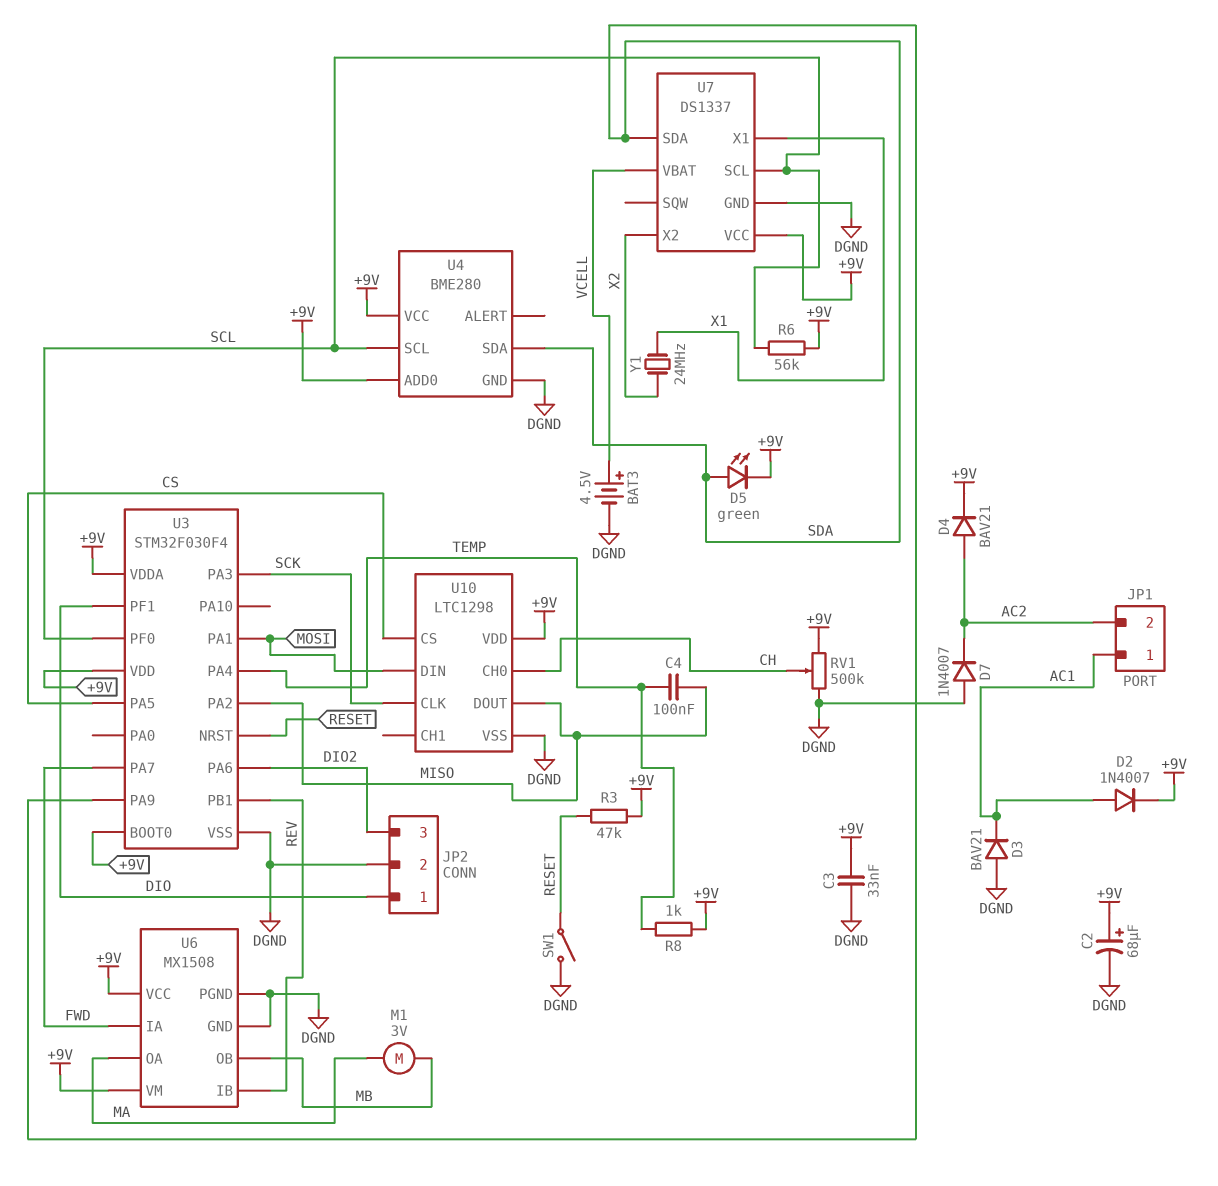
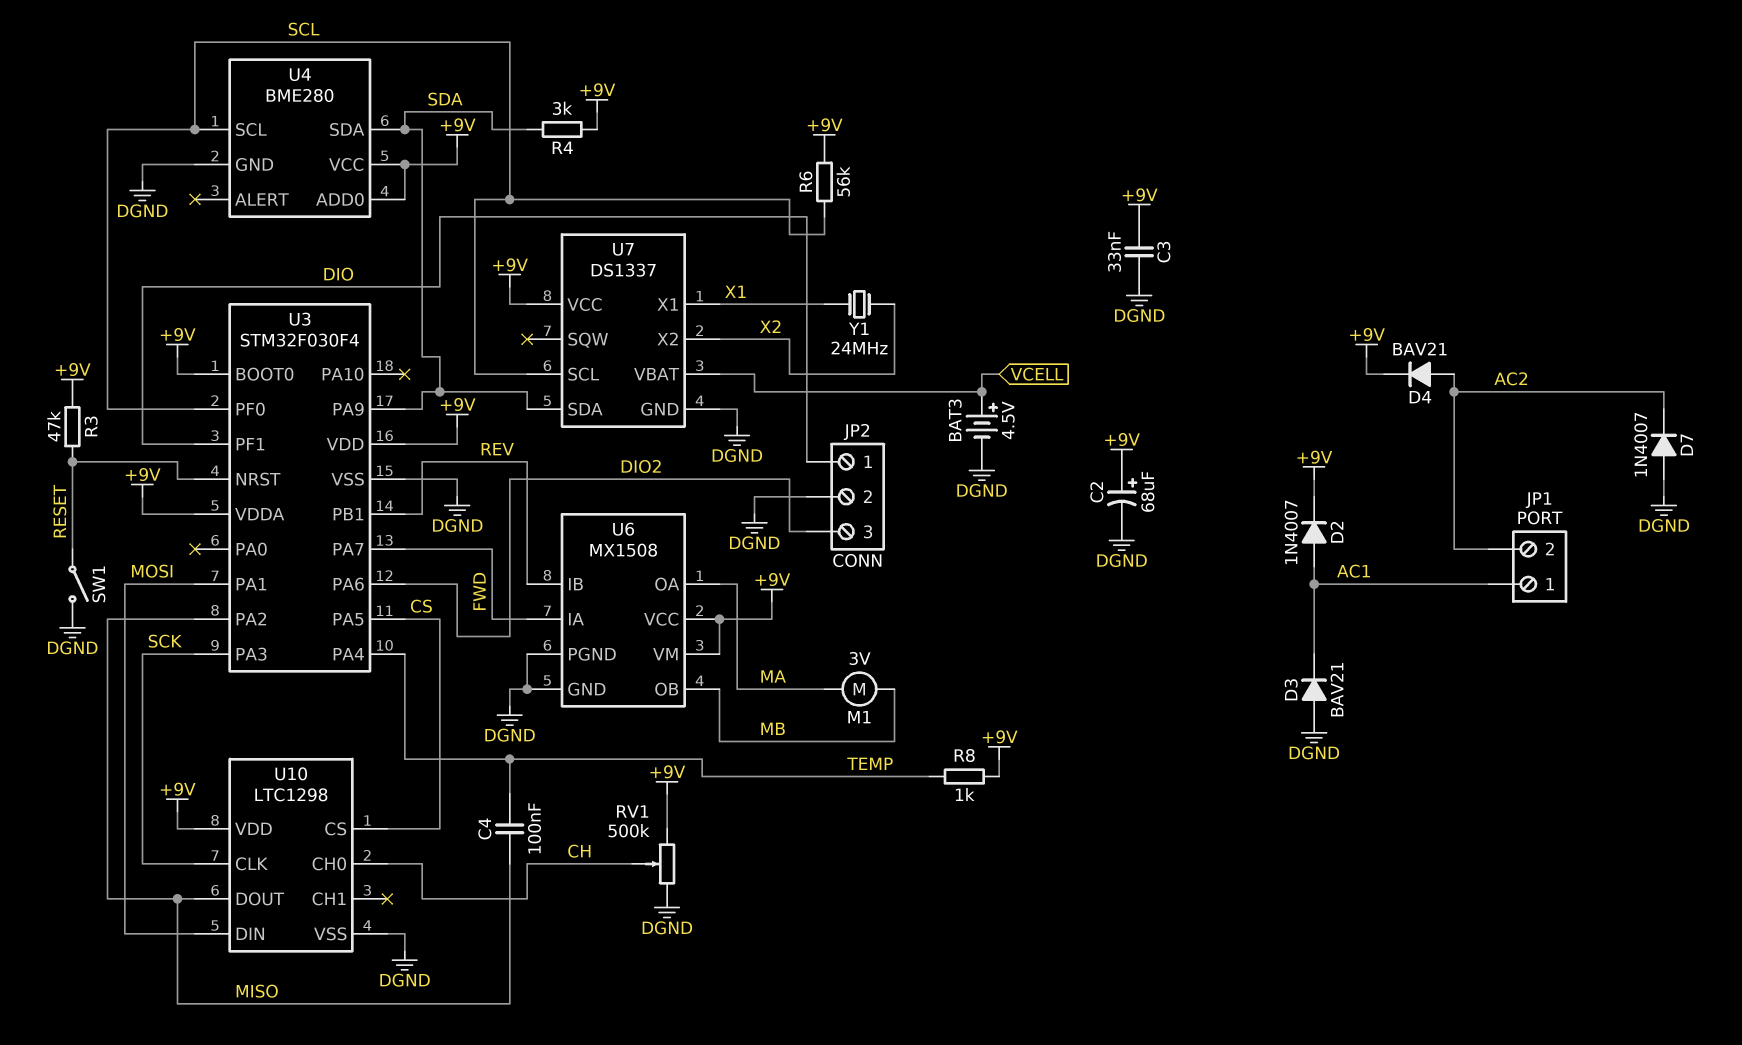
D5: LED green (A SDA, K +9V) -> none
R4: none -> 3k (+9V, SDA)

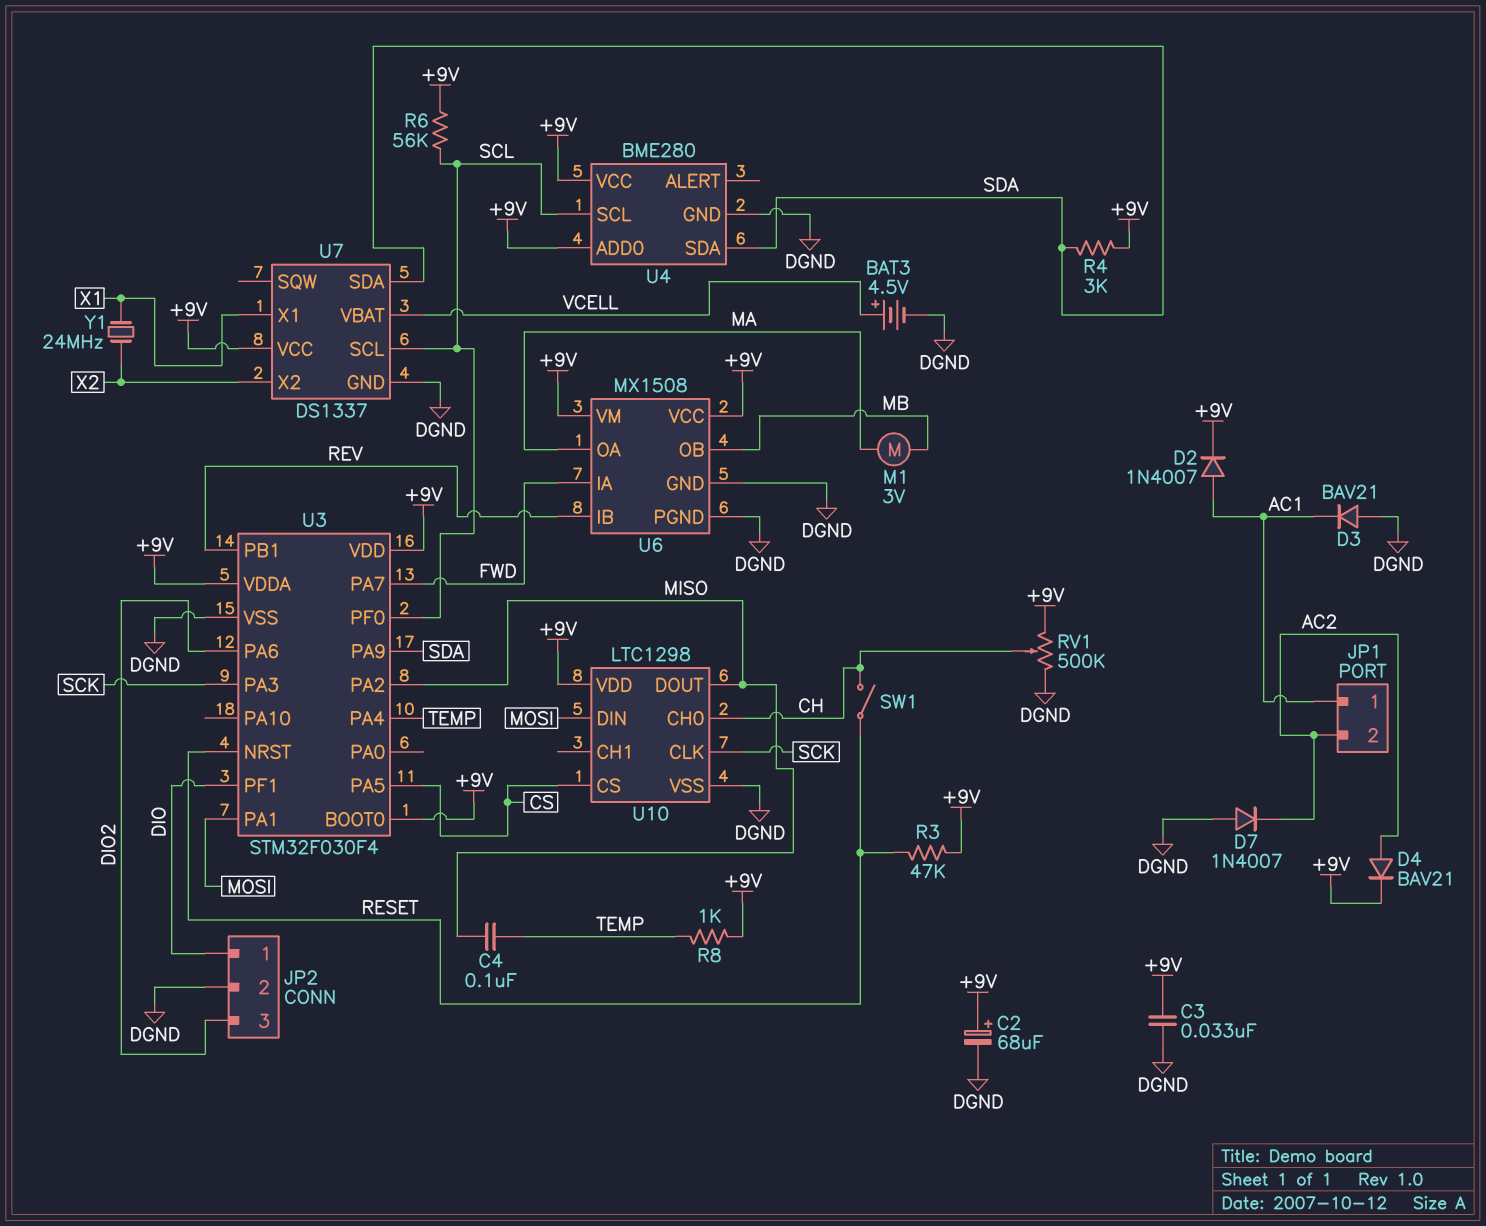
SW1: switch (DGND, RESET) -> switch (CH, RESET)

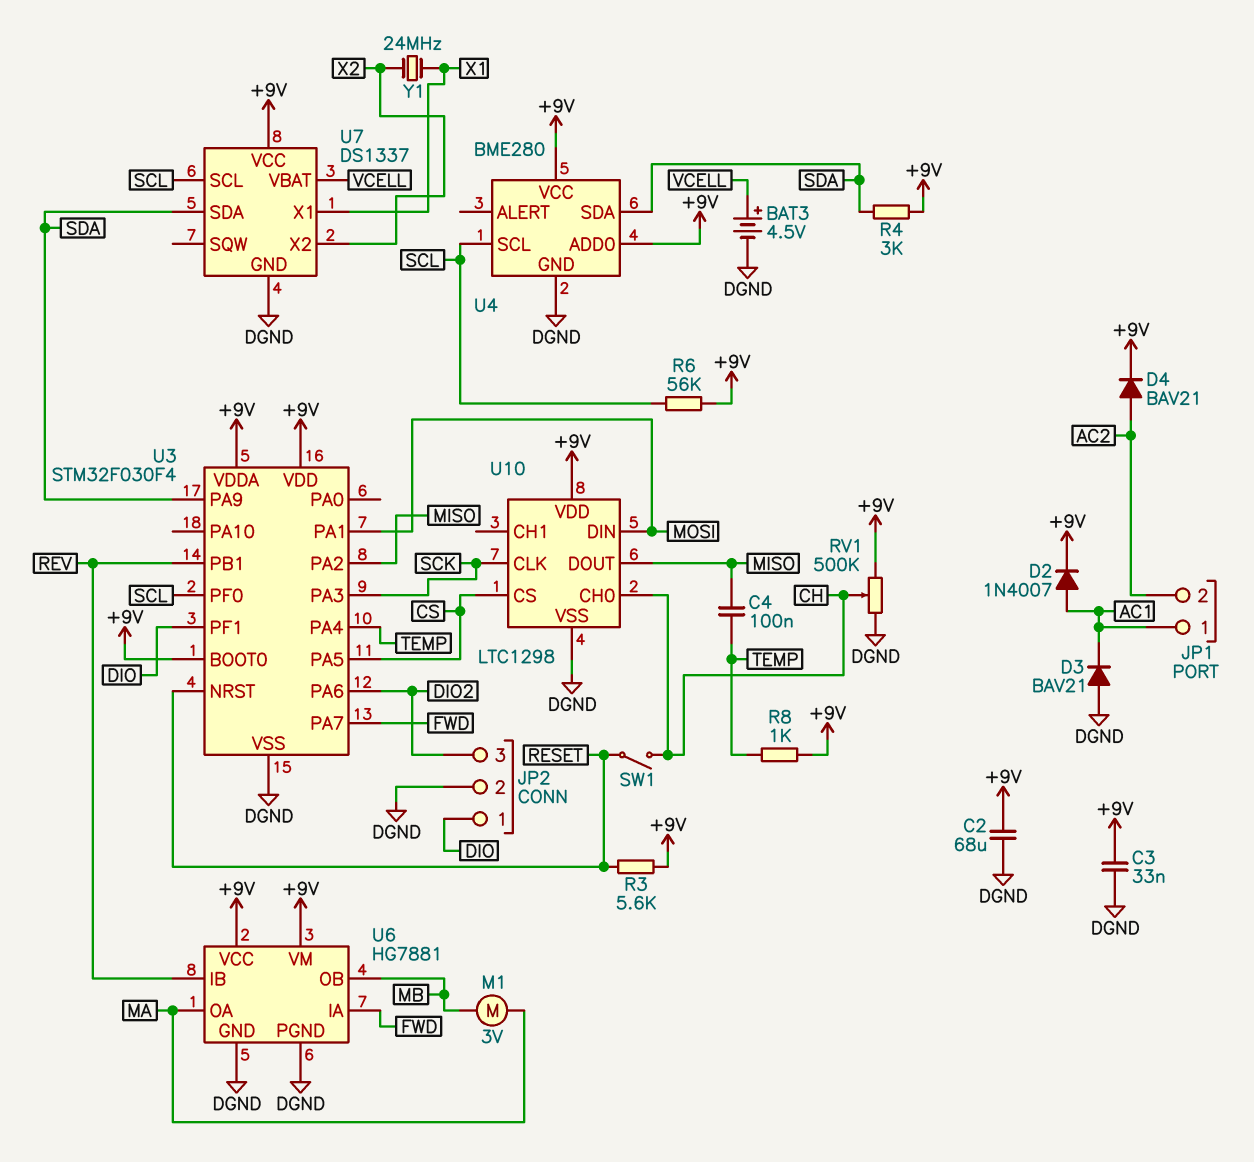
C2: 68uF (plus +9V, minus DGND) -> 68uF (+9V, DGND)
D7: diode 1N4007 (A DGND, K AC2) -> none
R3: 47k (+9V, RESET) -> 5.6k (+9V, RESET)
U6: MX1508 -> HG7881

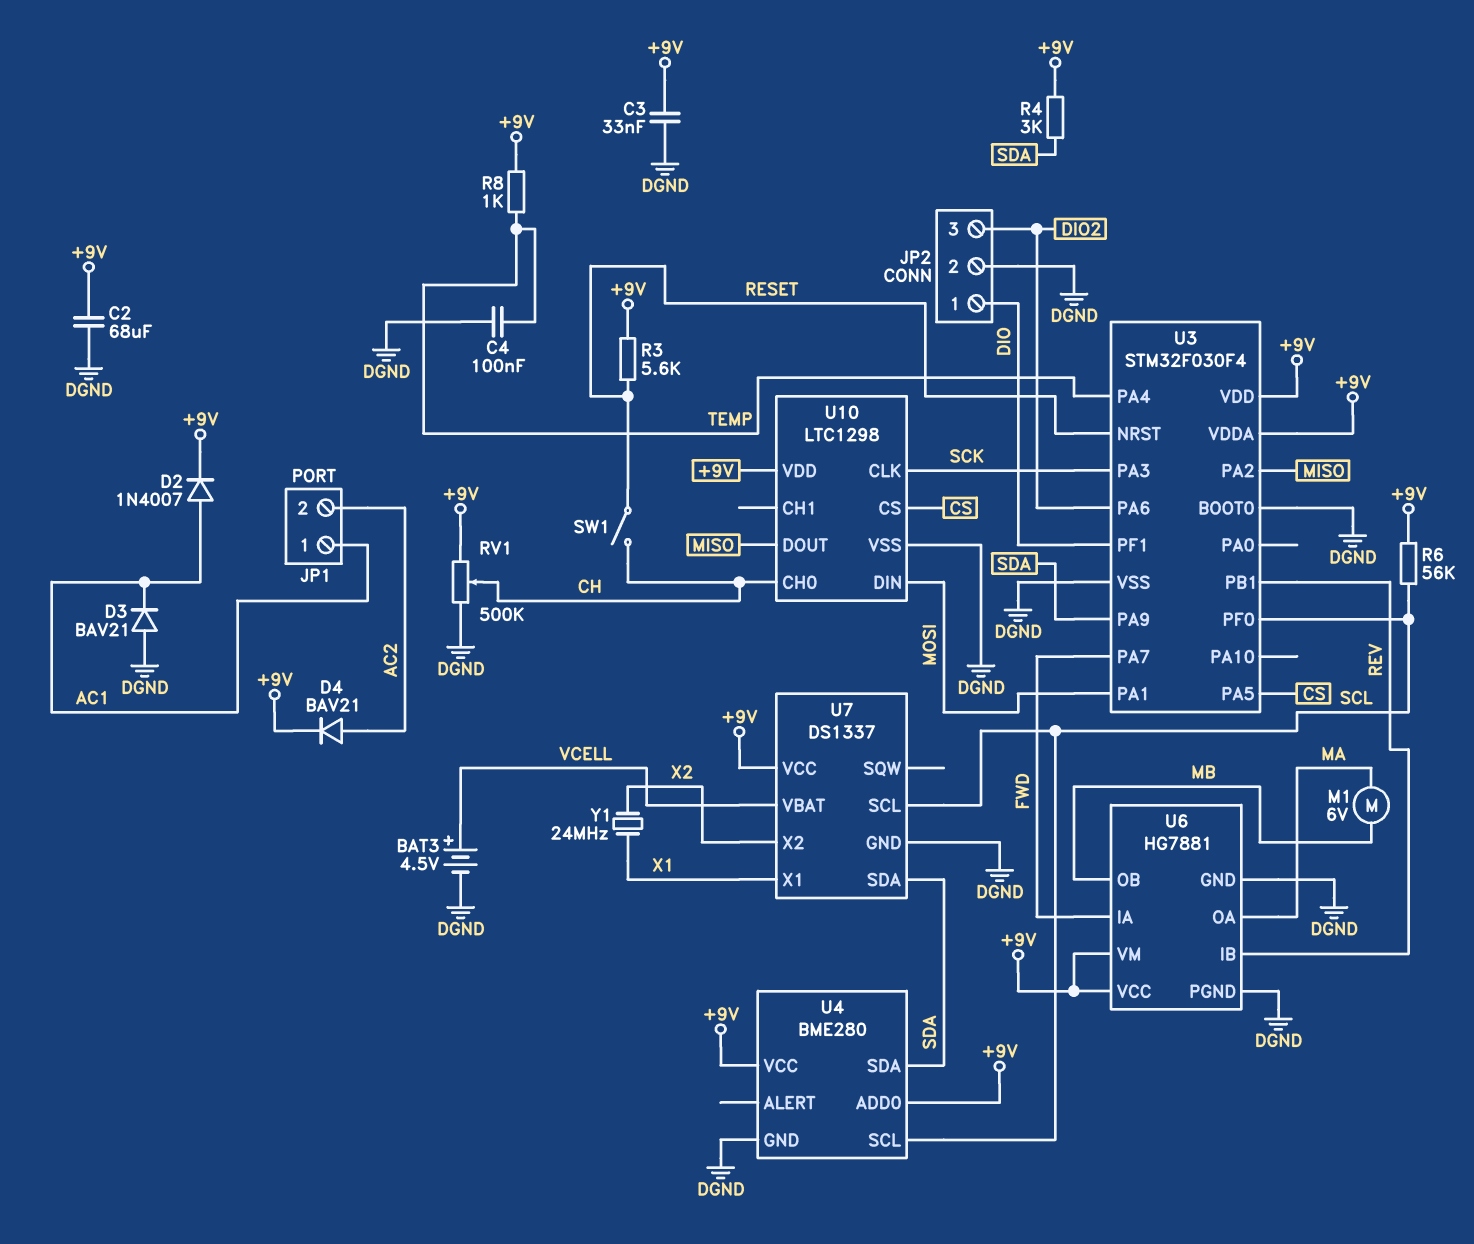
C4: 100nF (MISO, TEMP) -> 100nF (DGND, TEMP)
M1: motor 3V (MA, MB) -> motor 6V (MA, MB)
U3 pin BOOT0: +9V -> DGND

